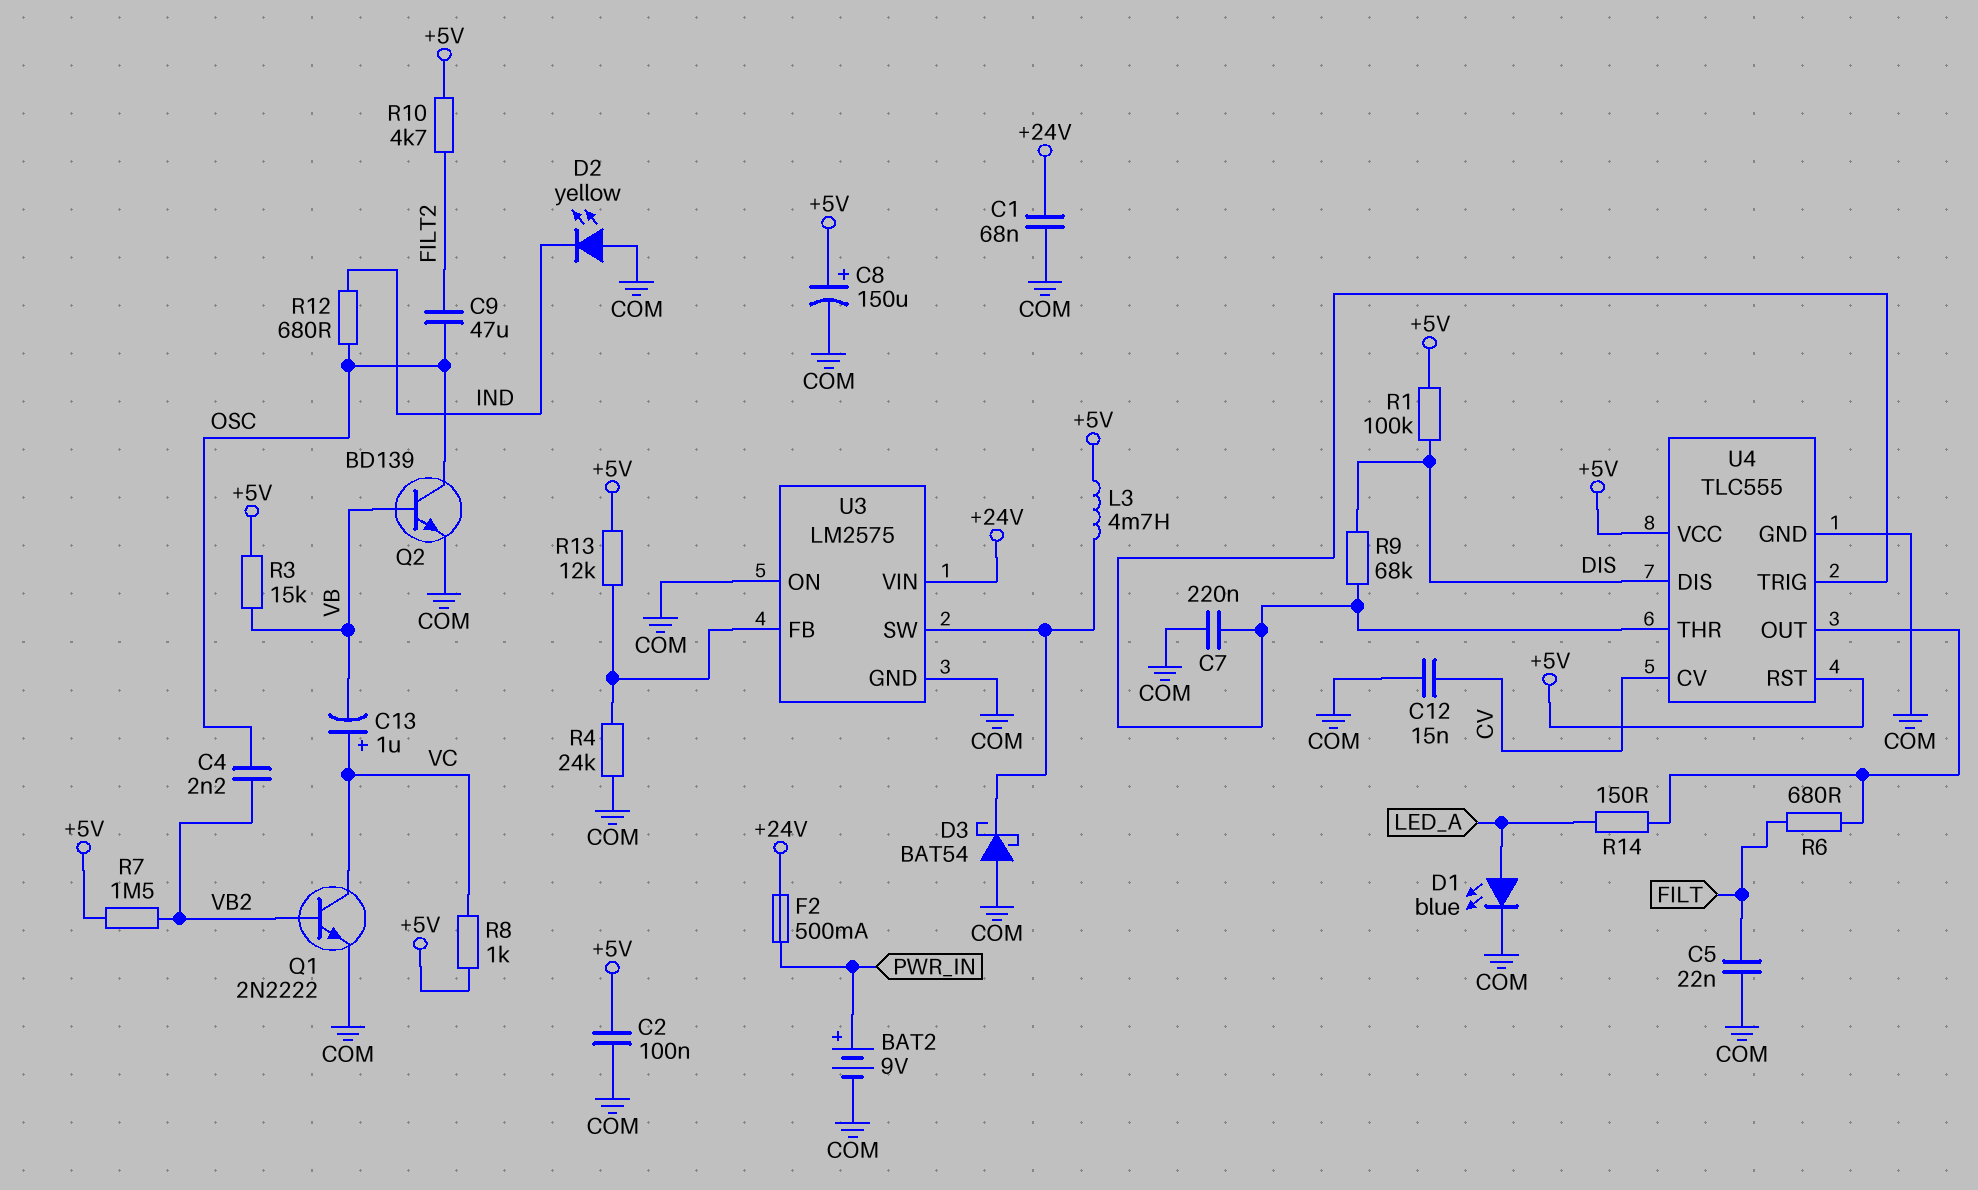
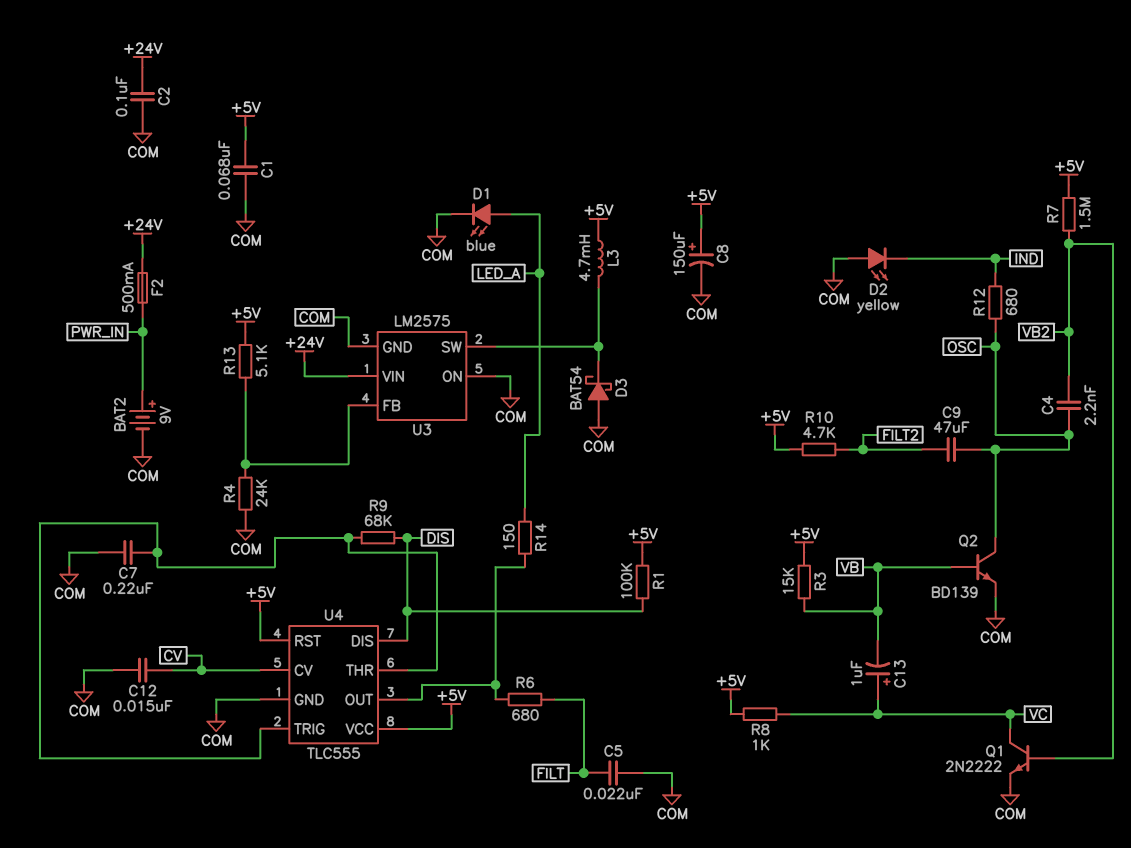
C1: 68nF (+24V, COM) -> 68nF (+5V, COM)
C2: 100nF (+5V, COM) -> 100nF (+24V, COM)
R13: 12k (+5V, U3/FB) -> 5.1k (+5V, U3/FB)

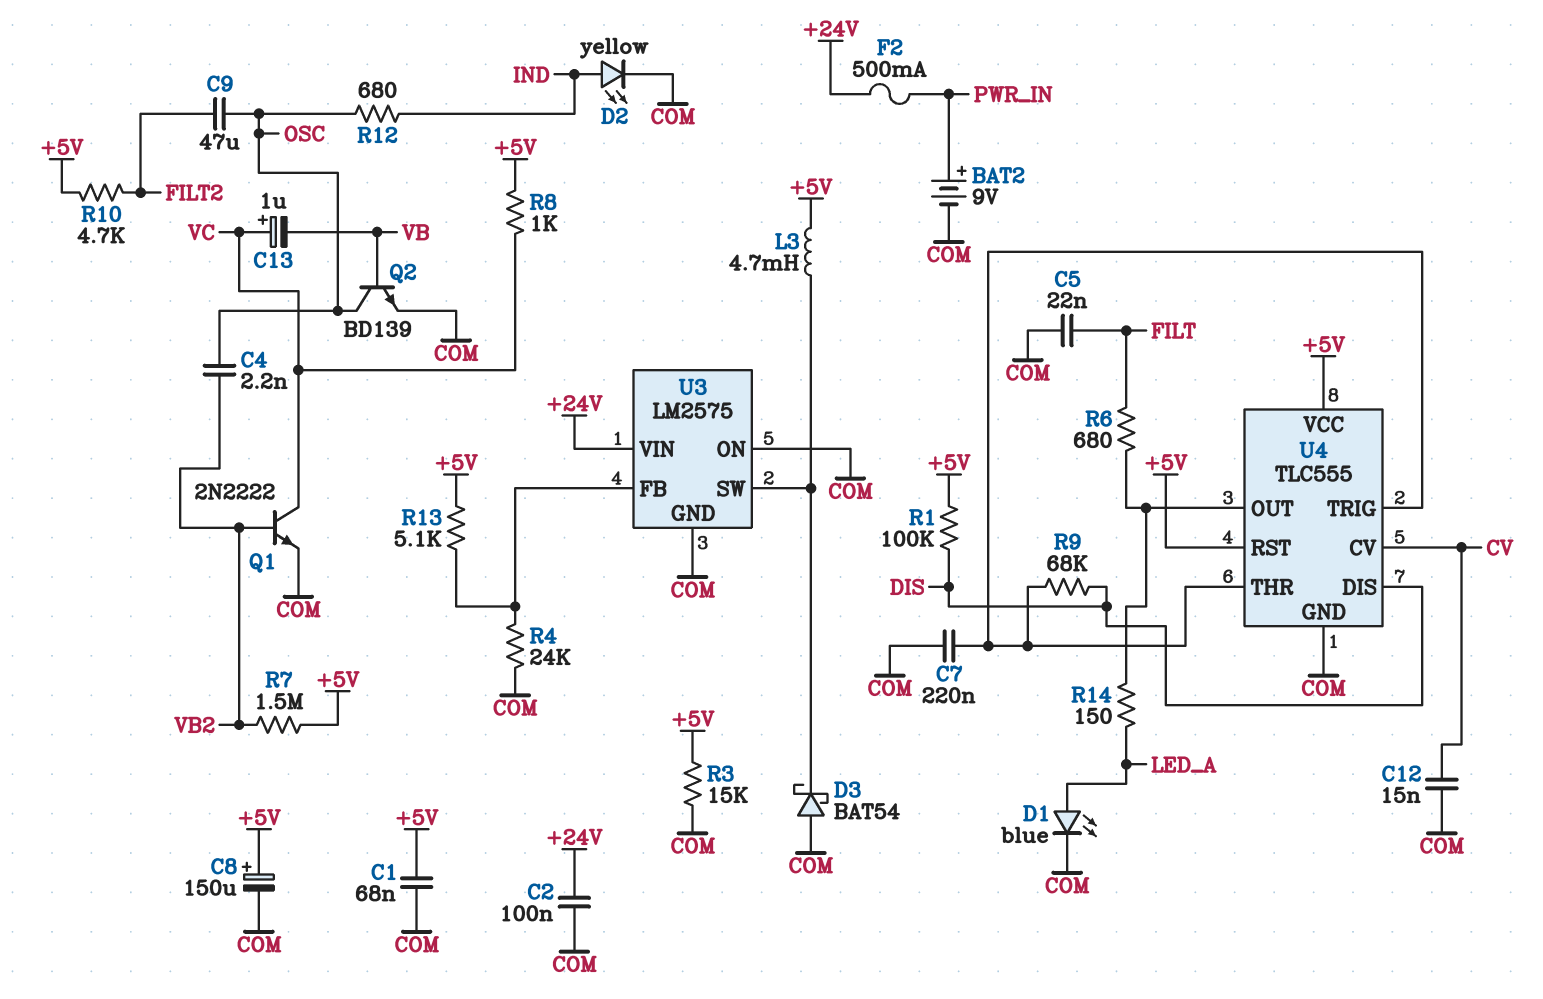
D2: LED yellow (A COM, K IND) -> LED yellow (A IND, K COM)
R3: 15k (+5V, VB) -> 15k (+5V, COM)

